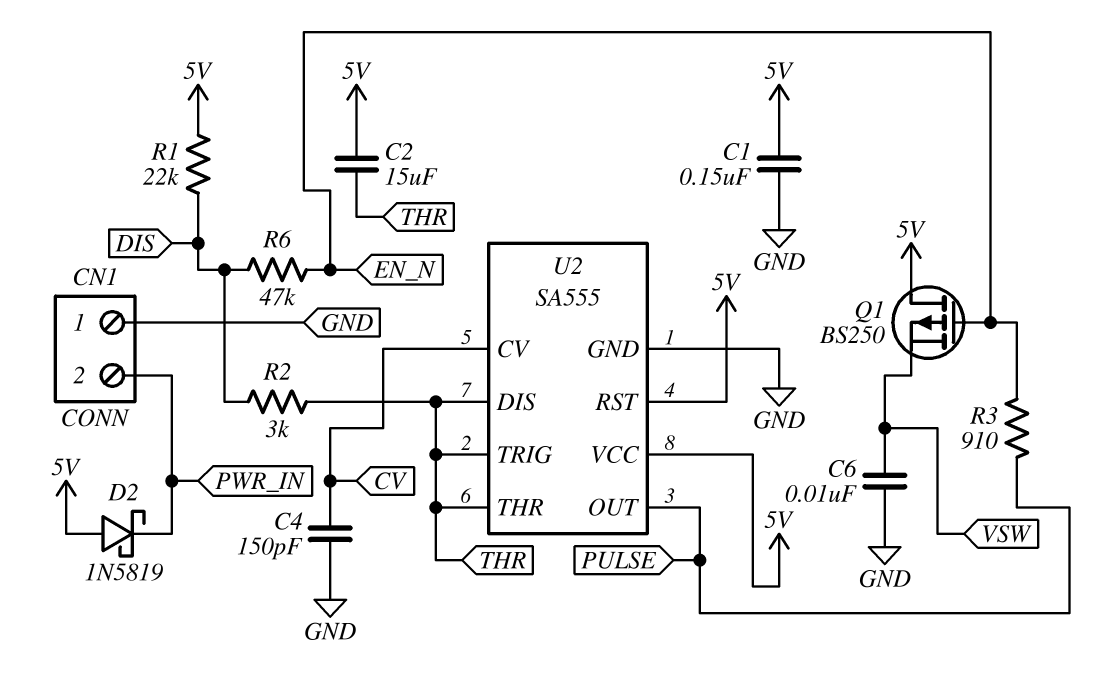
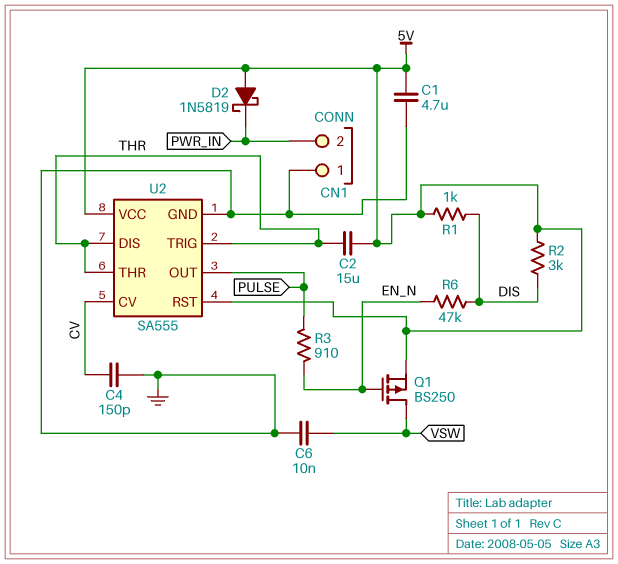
C1: 150nF (5V, GND) -> 4.7uF (5V, GND)
Q1: PMOS BS250 (G EN_N, D 5V, S VSW) -> PMOS BS250 (G EN_N, D VSW, S 5V)
R1: 22k (5V, DIS) -> 1k (5V, DIS)
R2: 3k (DIS, THR) -> 3k (5V, DIS)

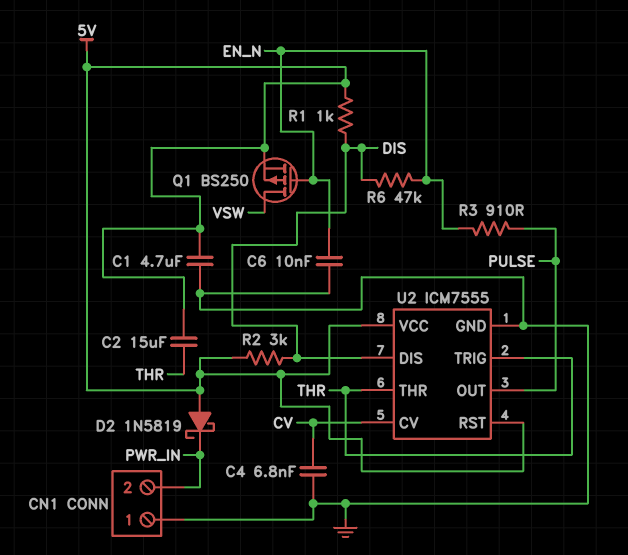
C4: 150pF (CV, GND) -> 6.8nF (CV, GND)
C6: 10nF (GND, VSW) -> 10nF (EN_N, GND)
U2: SA555 -> ICM7555
U2 pin DIS: THR -> DIS

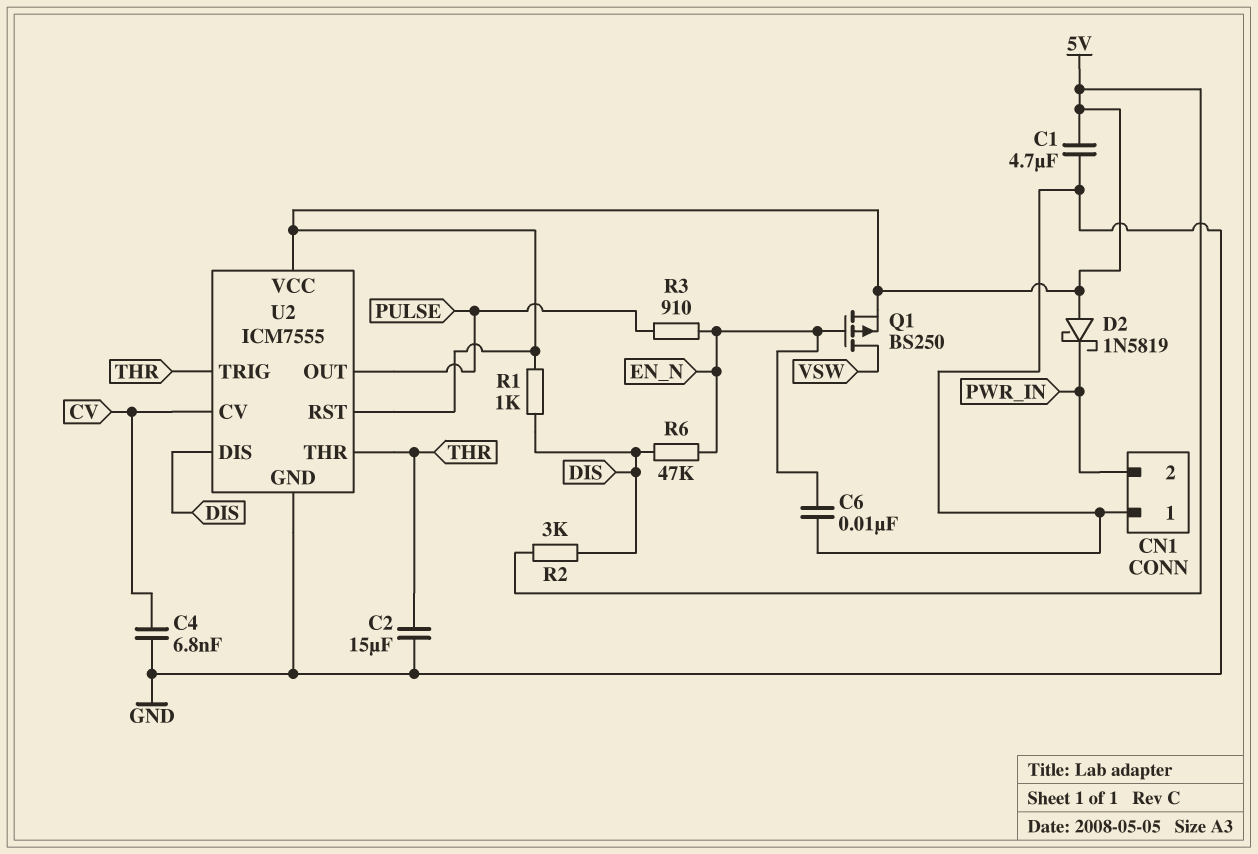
C2: 15uF (5V, THR) -> 15uF (GND, THR)

